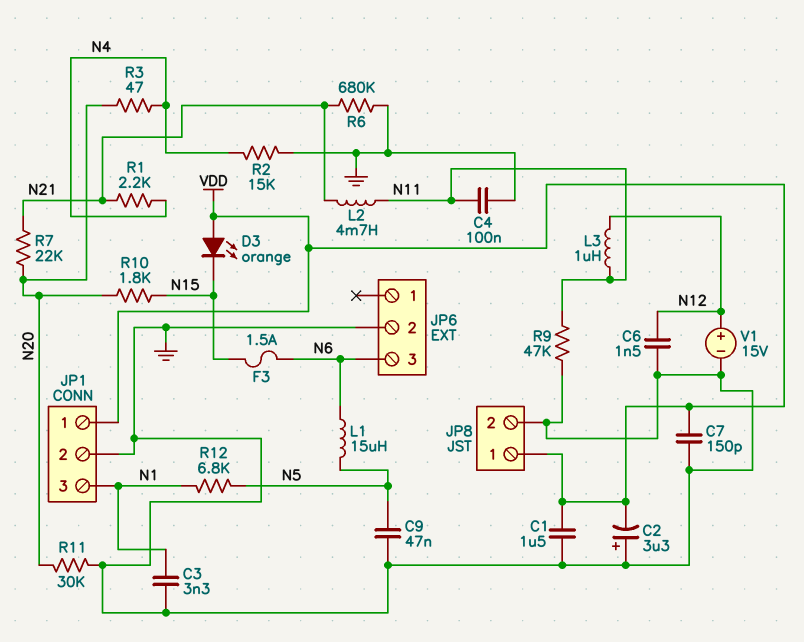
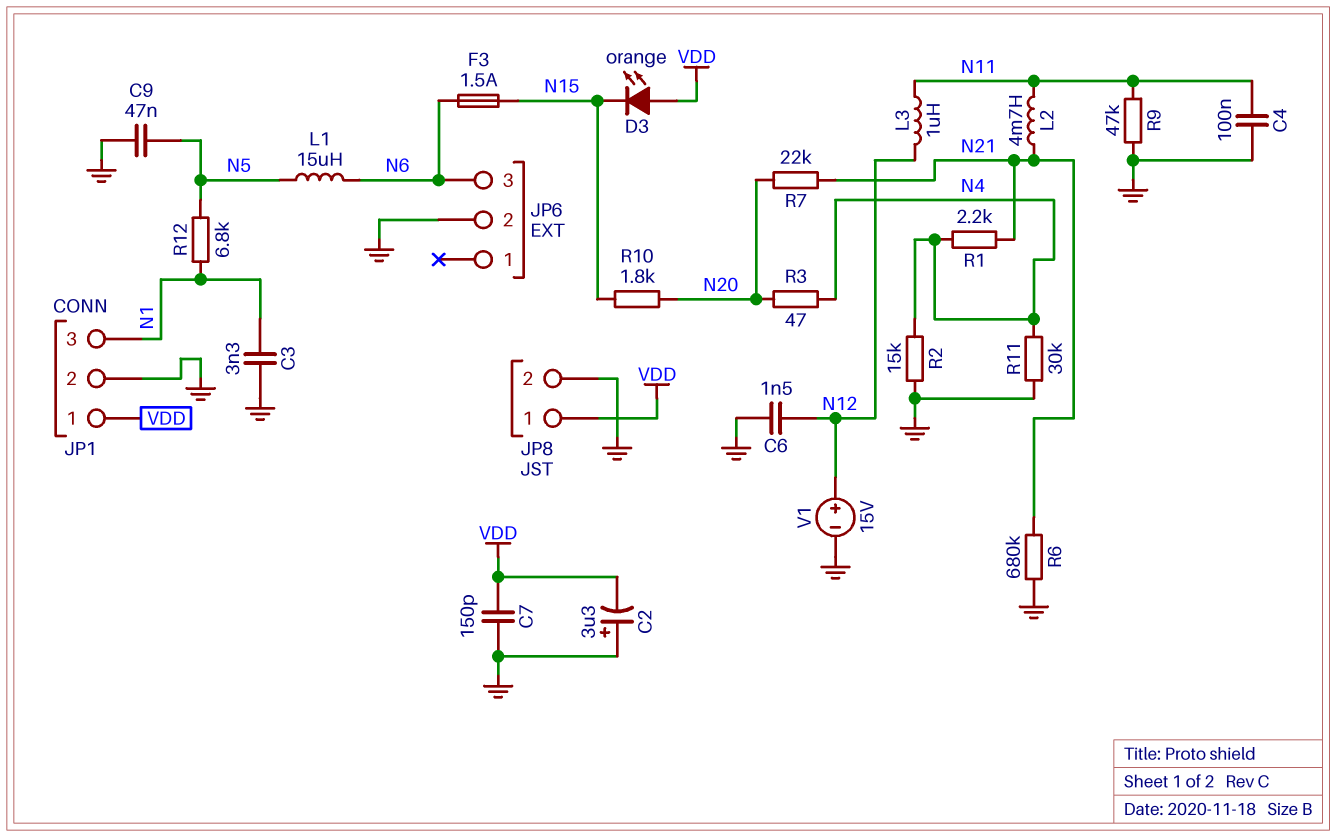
C1: 1.5uF (GND, VDD) -> none
R11: 30k (GND, N20) -> 30k (GND, N4)

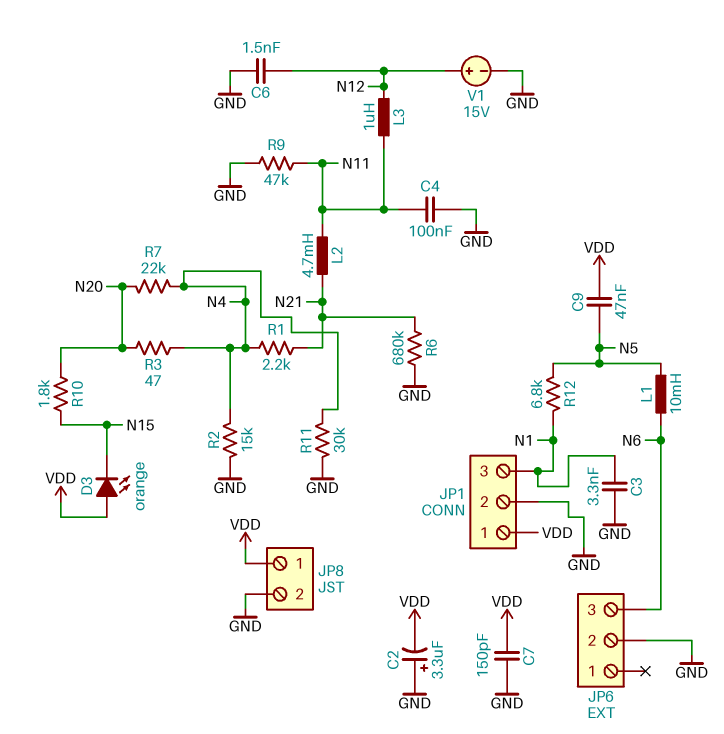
C9: 47nF (GND, N5) -> 47nF (N5, VDD)
F3: 1.5A (N6, N15) -> none
L1: 15uH (N5, N6) -> 10mH (N5, N6)
R7: 22k (N20, N21) -> 22k (N4, N20)

